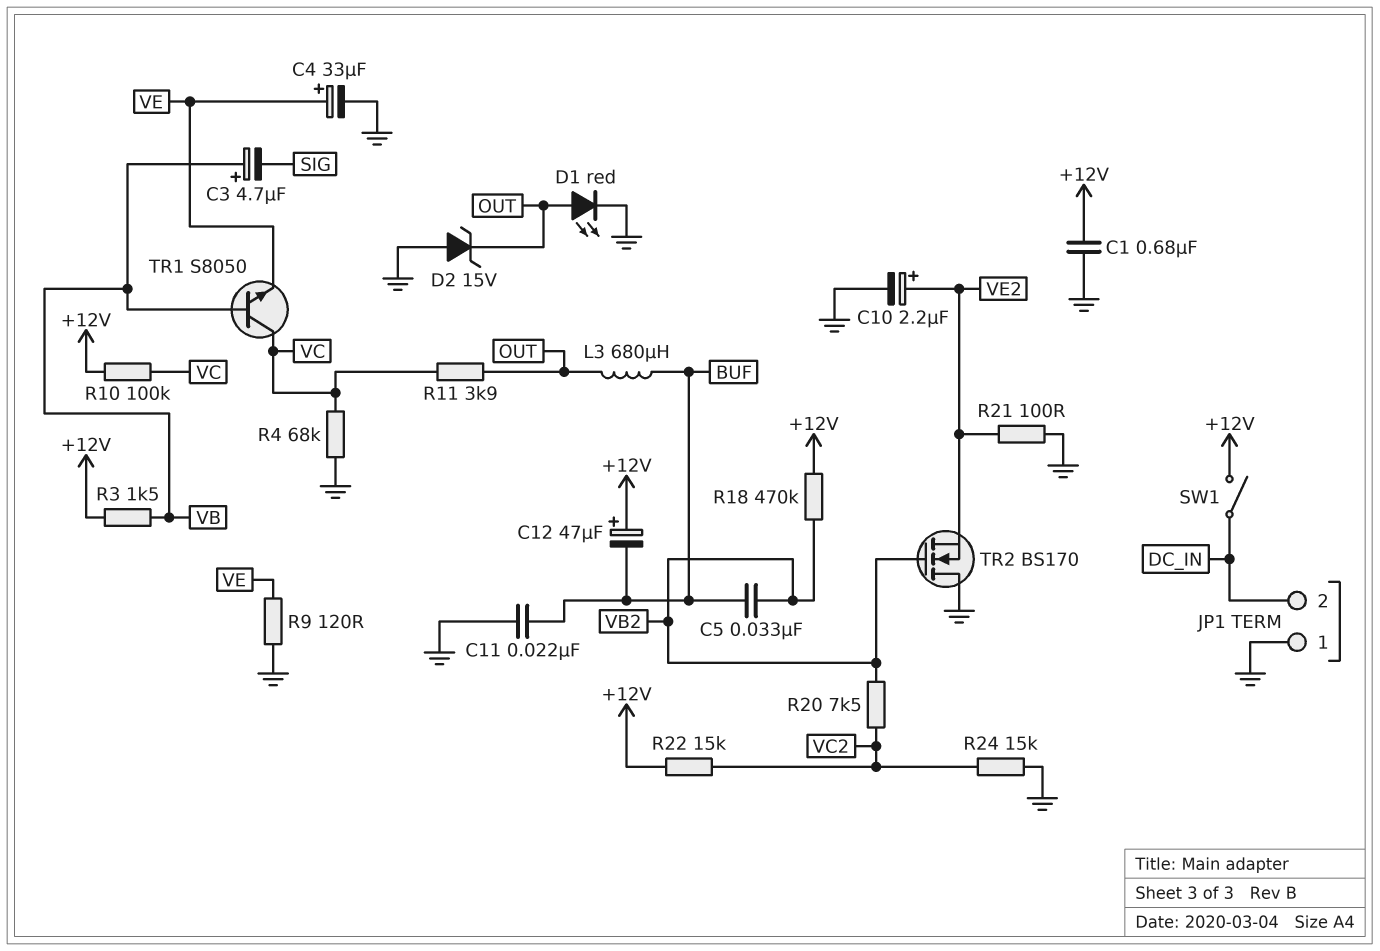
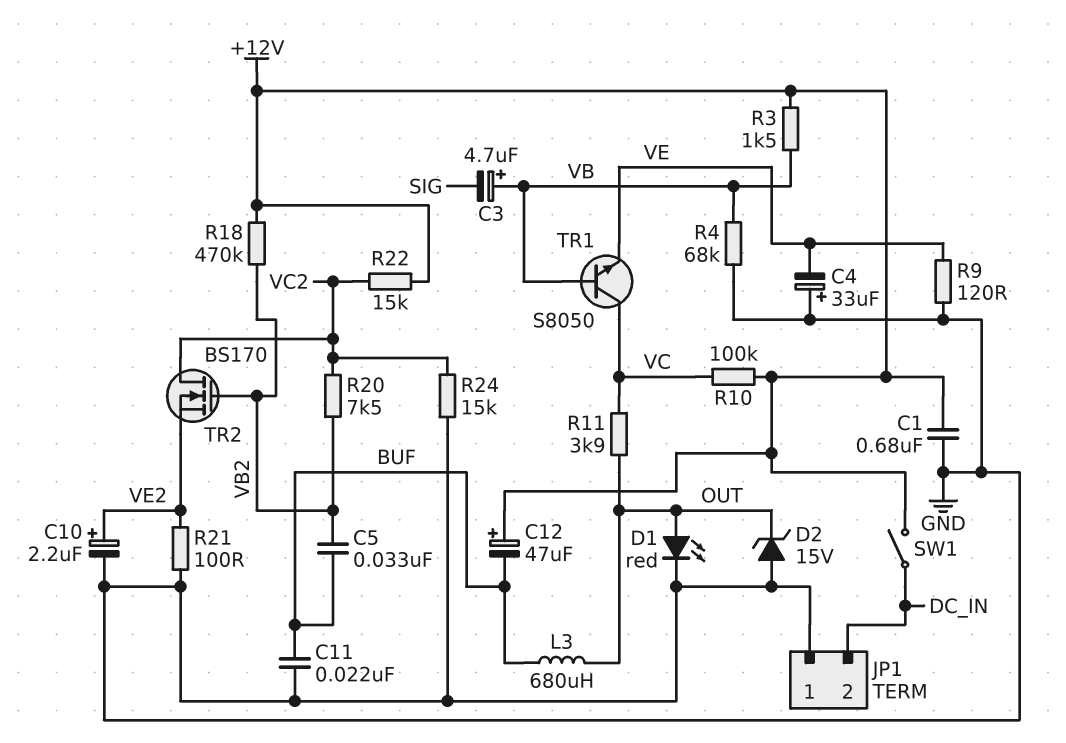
C4: 33uF (plus VE, minus GND) -> 33uF (plus GND, minus VE)
R4: 68k (GND, VC) -> 68k (GND, VB)
TR2: NMOS BS170 (G VB2, D GND, S VE2) -> NMOS BS170 (G VB2, D VC2, S VE2)

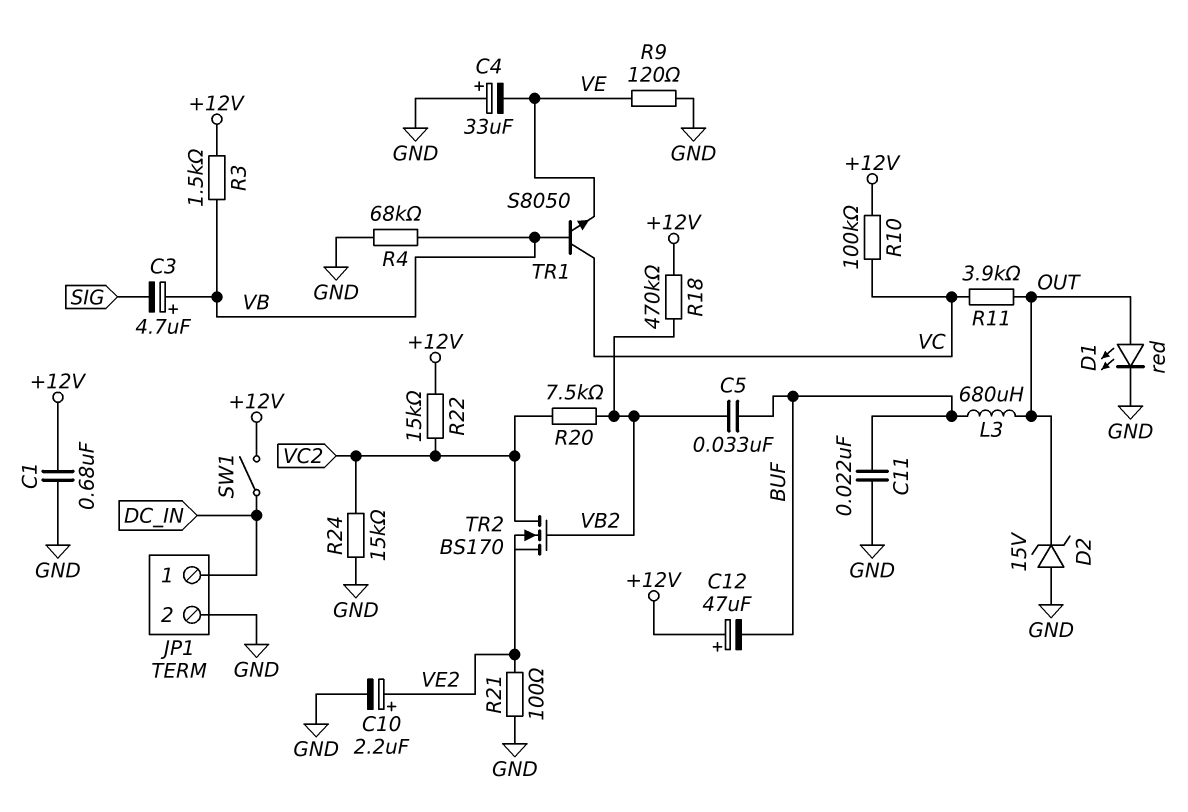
JP1 pin 1: GND -> DC_IN
JP1 pin 2: DC_IN -> GND

